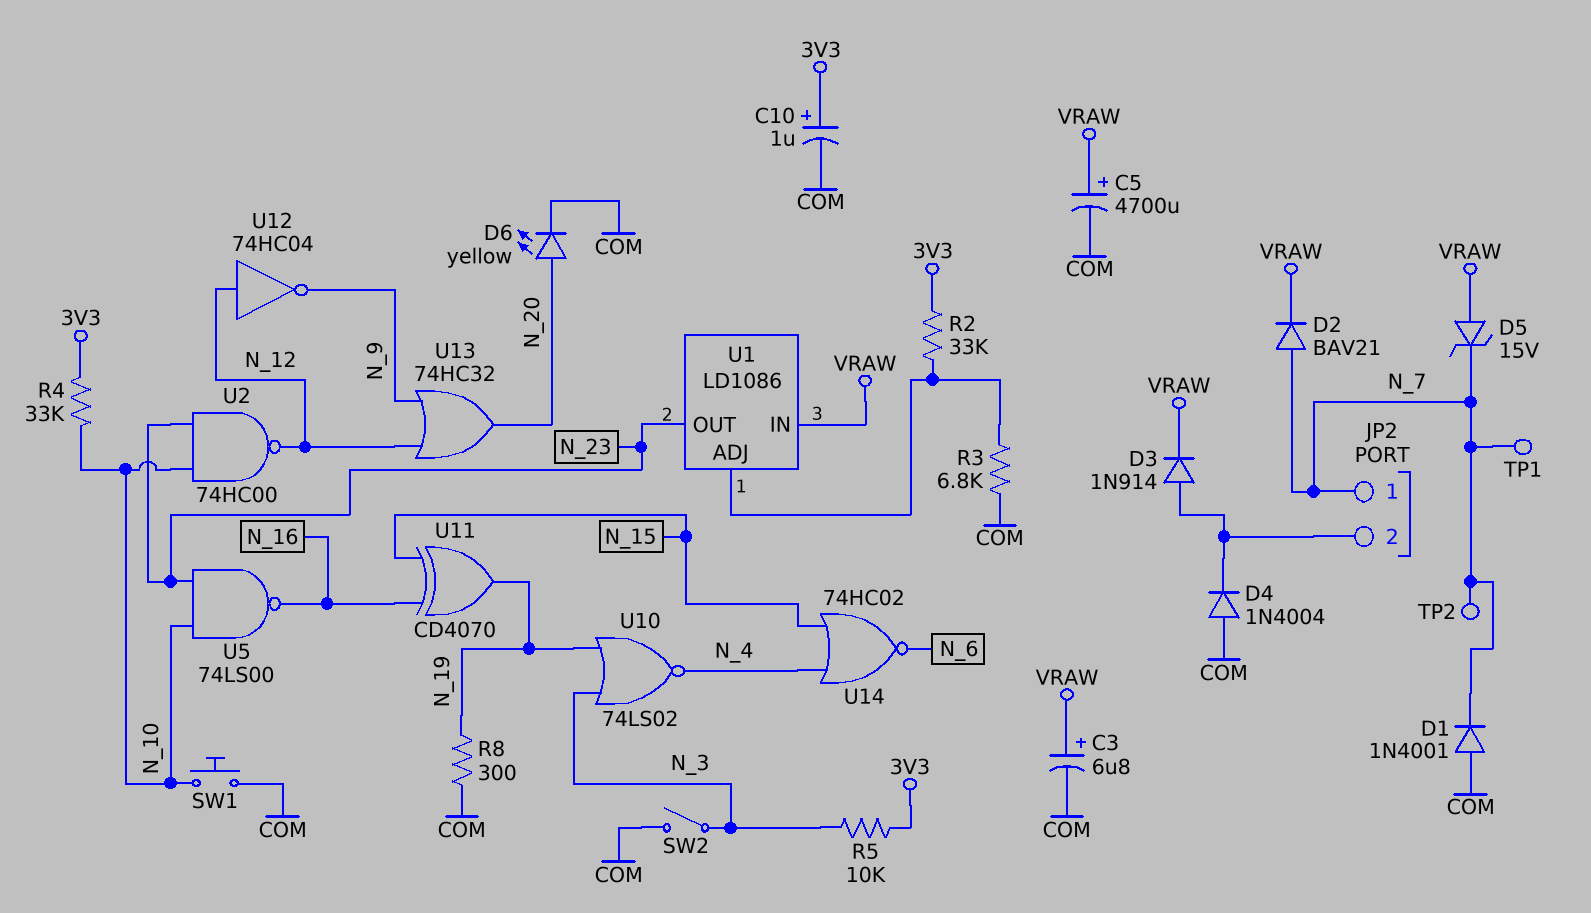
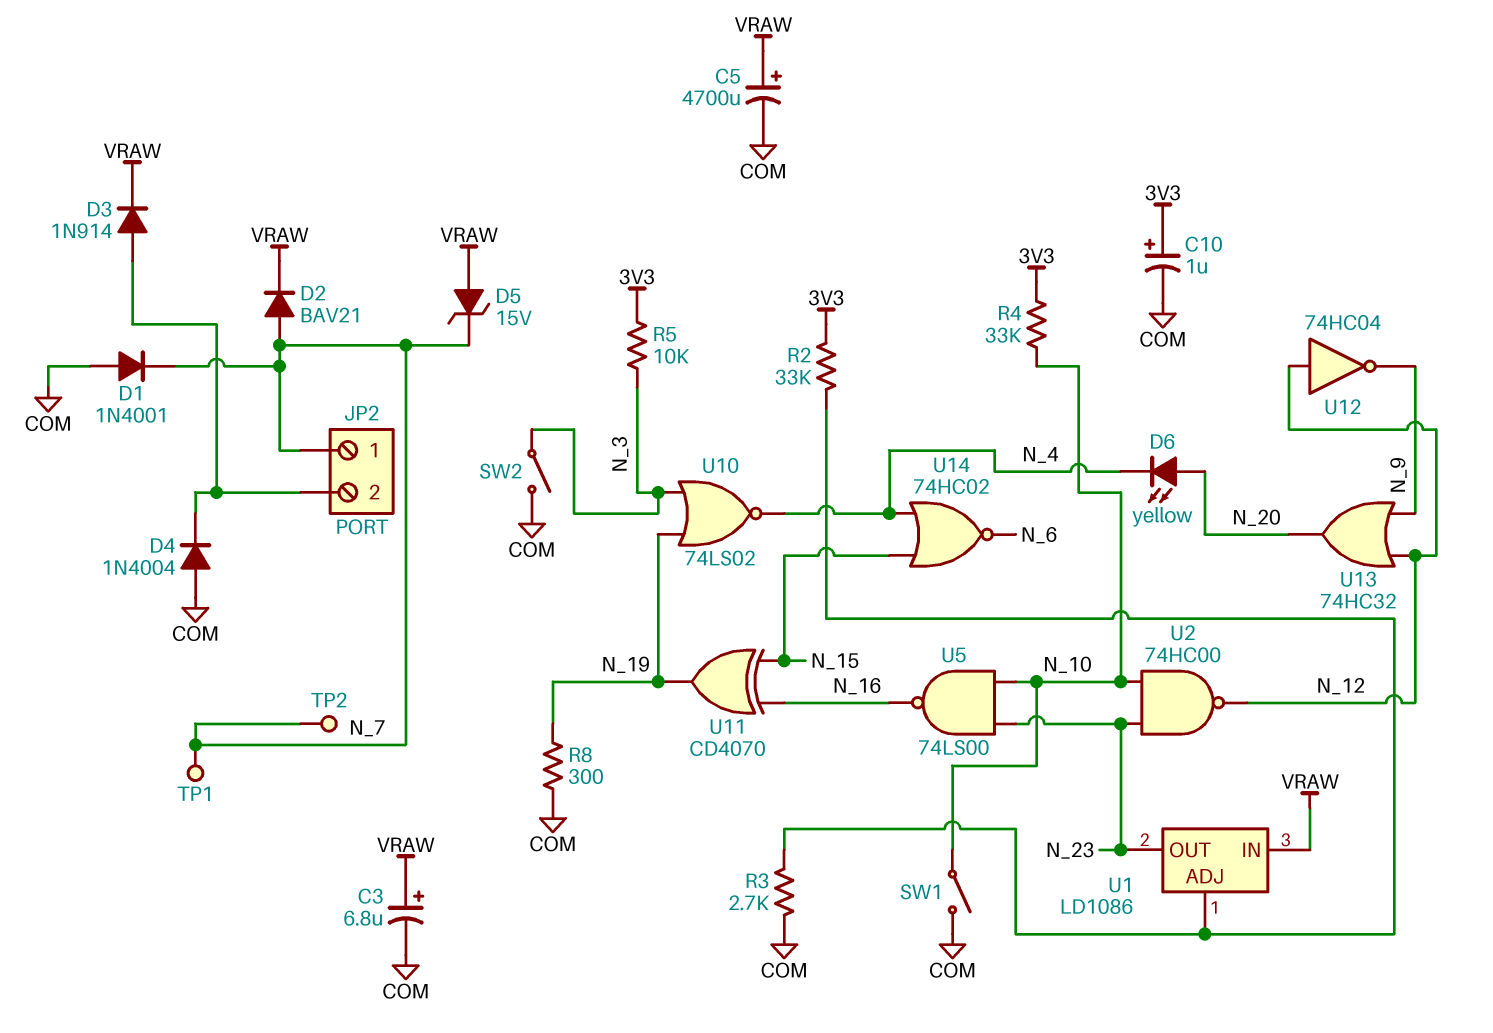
D6: LED yellow (A N_20, K COM) -> LED yellow (A N_20, K N_4)
R3: 6.8k (COM, U1/ADJ) -> 2.7k (COM, U1/ADJ)
SW1: button (COM, N_10) -> switch (COM, N_10)

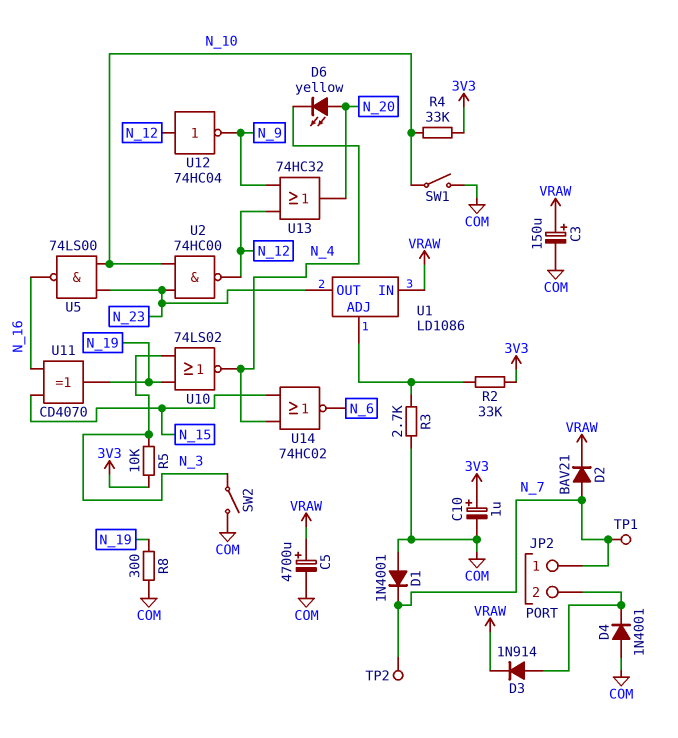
C3: 6.8uF (plus VRAW, minus COM) -> 150uF (plus VRAW, minus COM)
D4: diode 1N4004 (A COM, K JP2/2) -> diode 1N4001 (A COM, K JP2/2)
D5: zener 15V (A VRAW, K N_7) -> none

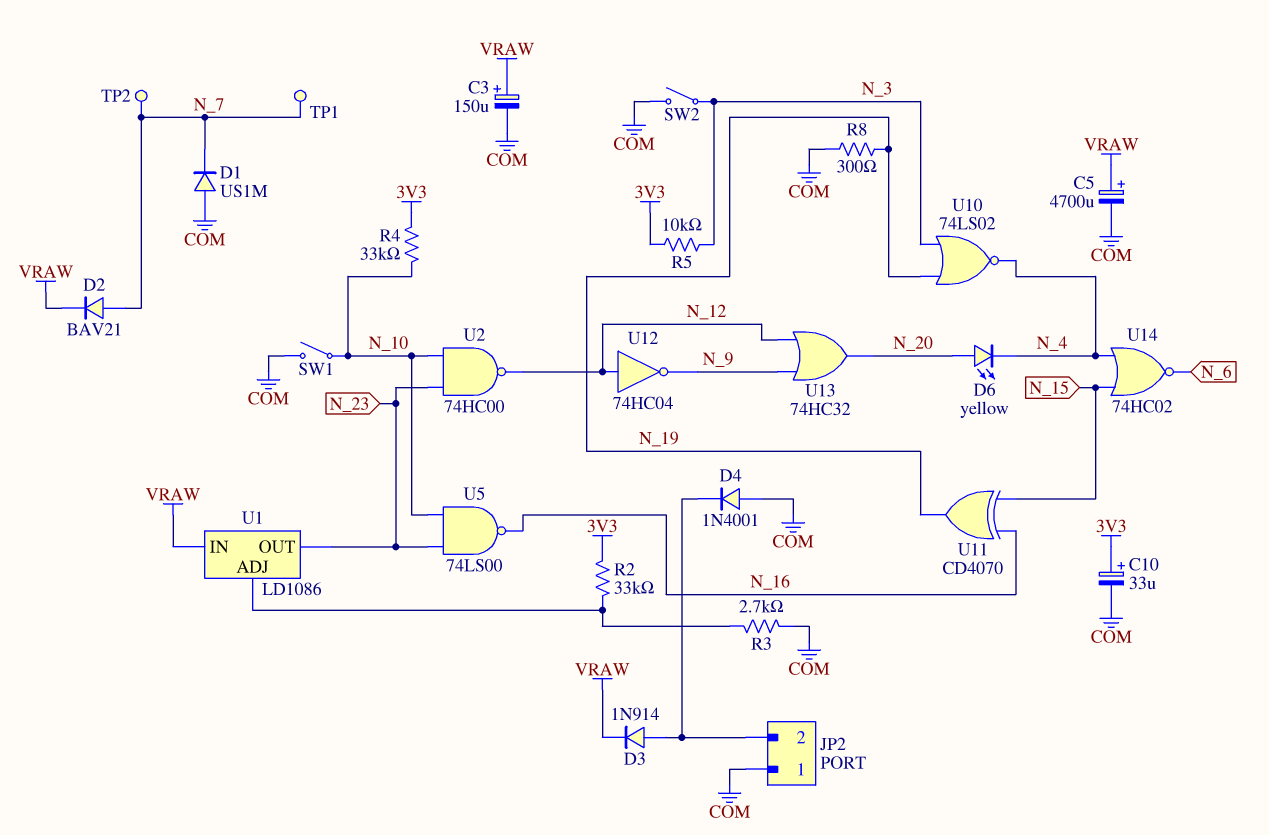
C10: 1uF (plus 3V3, minus COM) -> 33uF (plus 3V3, minus COM)
D1: diode 1N4001 (A COM, K N_7) -> diode US1M (A COM, K N_7)
JP2 pin 1: N_7 -> COM

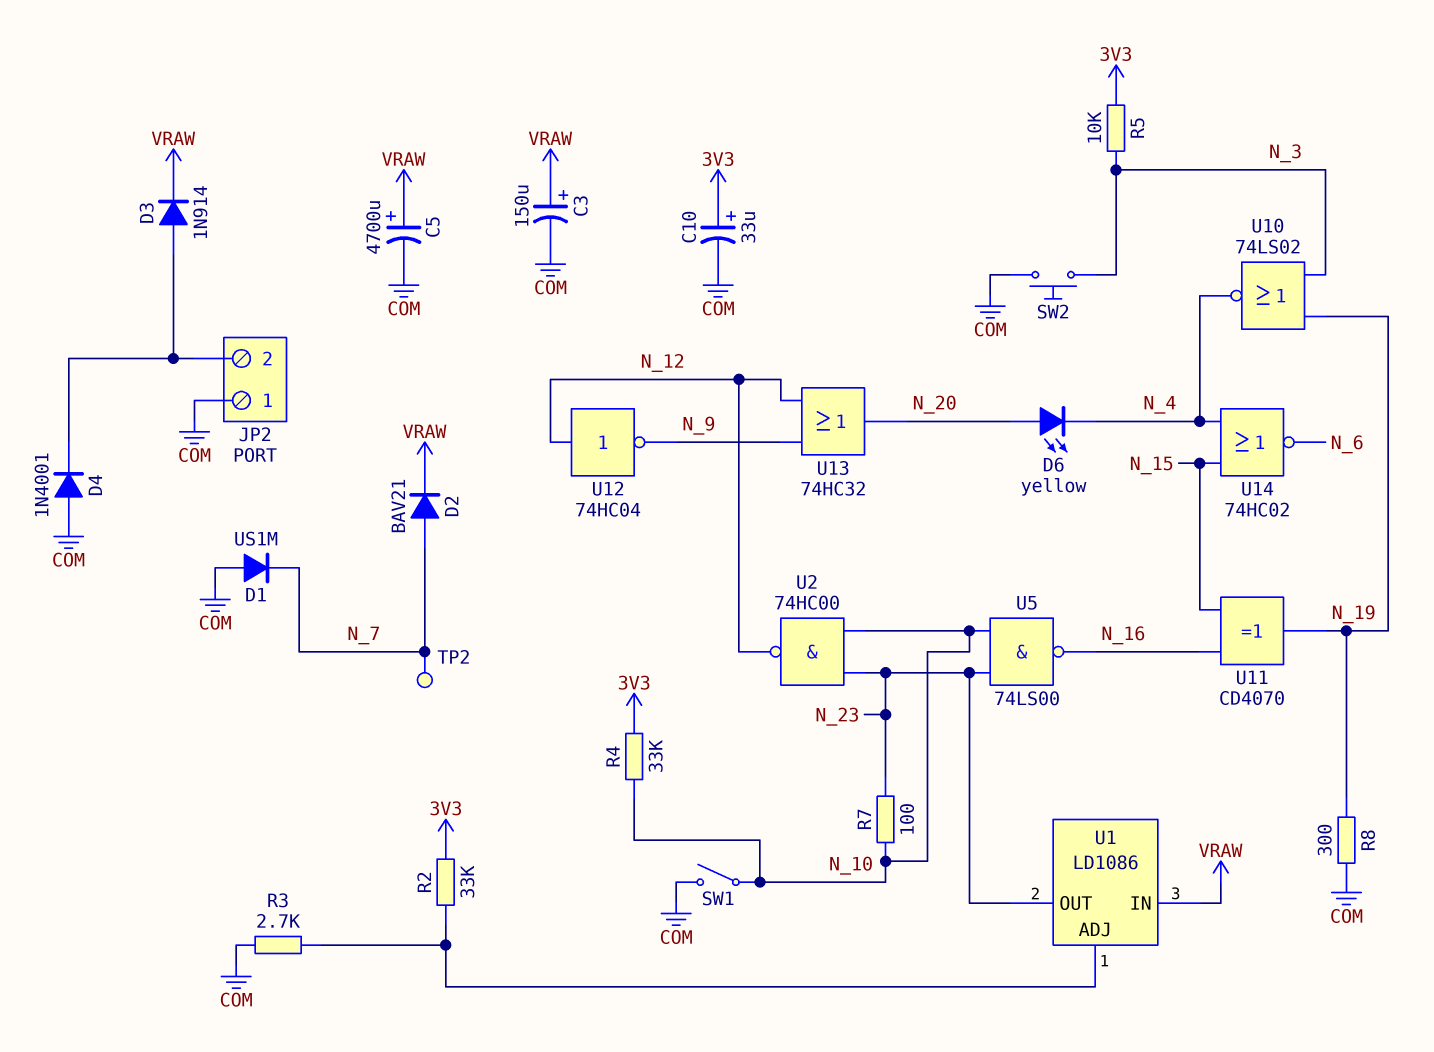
R7: none -> 100 (N_10, N_23)
SW2: switch (COM, N_3) -> button (COM, N_3)
TP1: test point (N_7) -> none

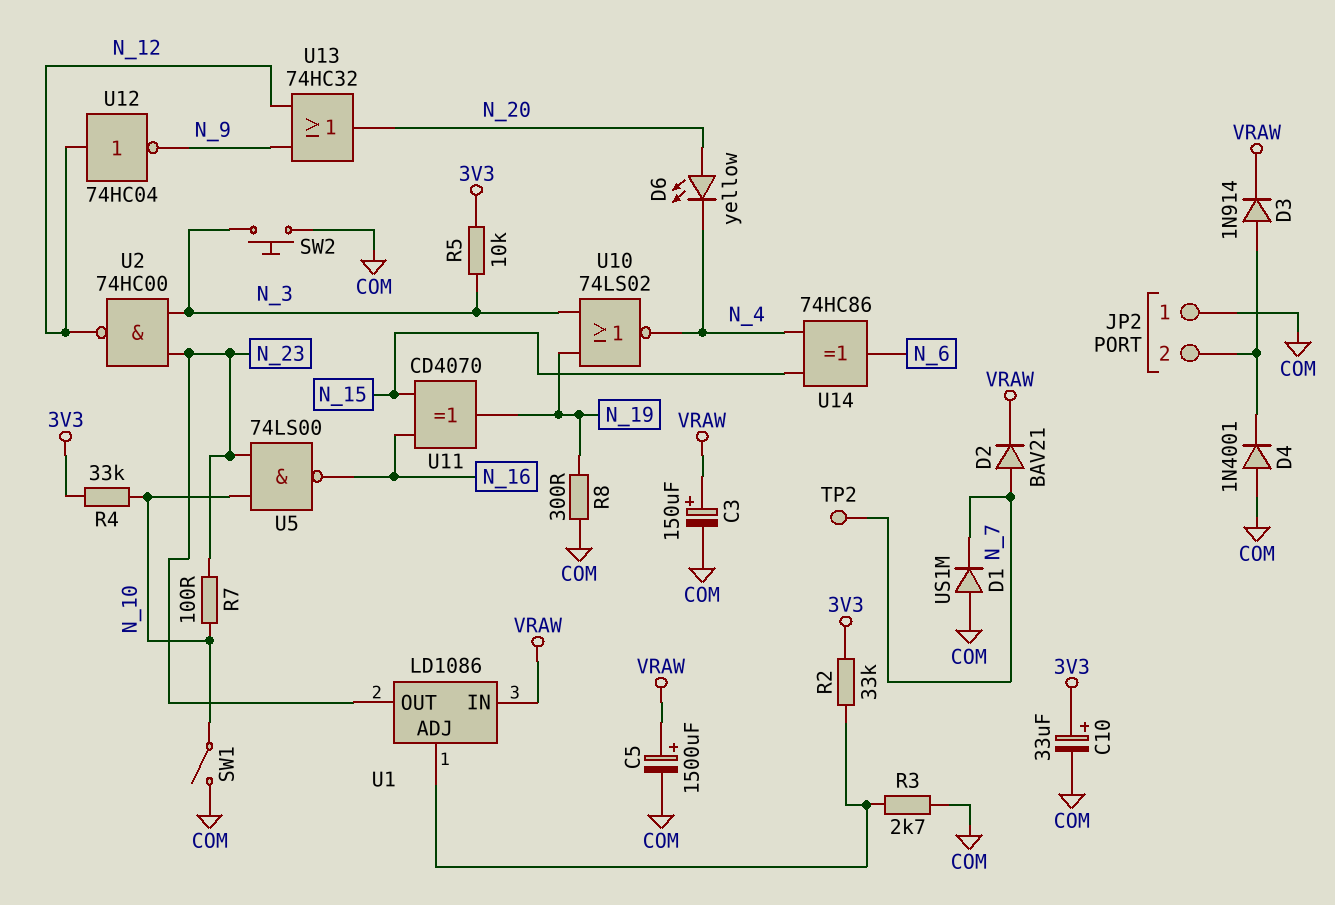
C5: 4700uF (plus VRAW, minus COM) -> 1500uF (plus VRAW, minus COM)
U2: NAND 74HC00 (in N_10, in N_23, out N_12) -> NAND 74HC00 (in N_3, in N_23, out N_12)
U14: NOR 74HC02 (in N_4, in N_15, out N_6) -> XOR 74HC86 (in N_4, in N_15, out N_6)

